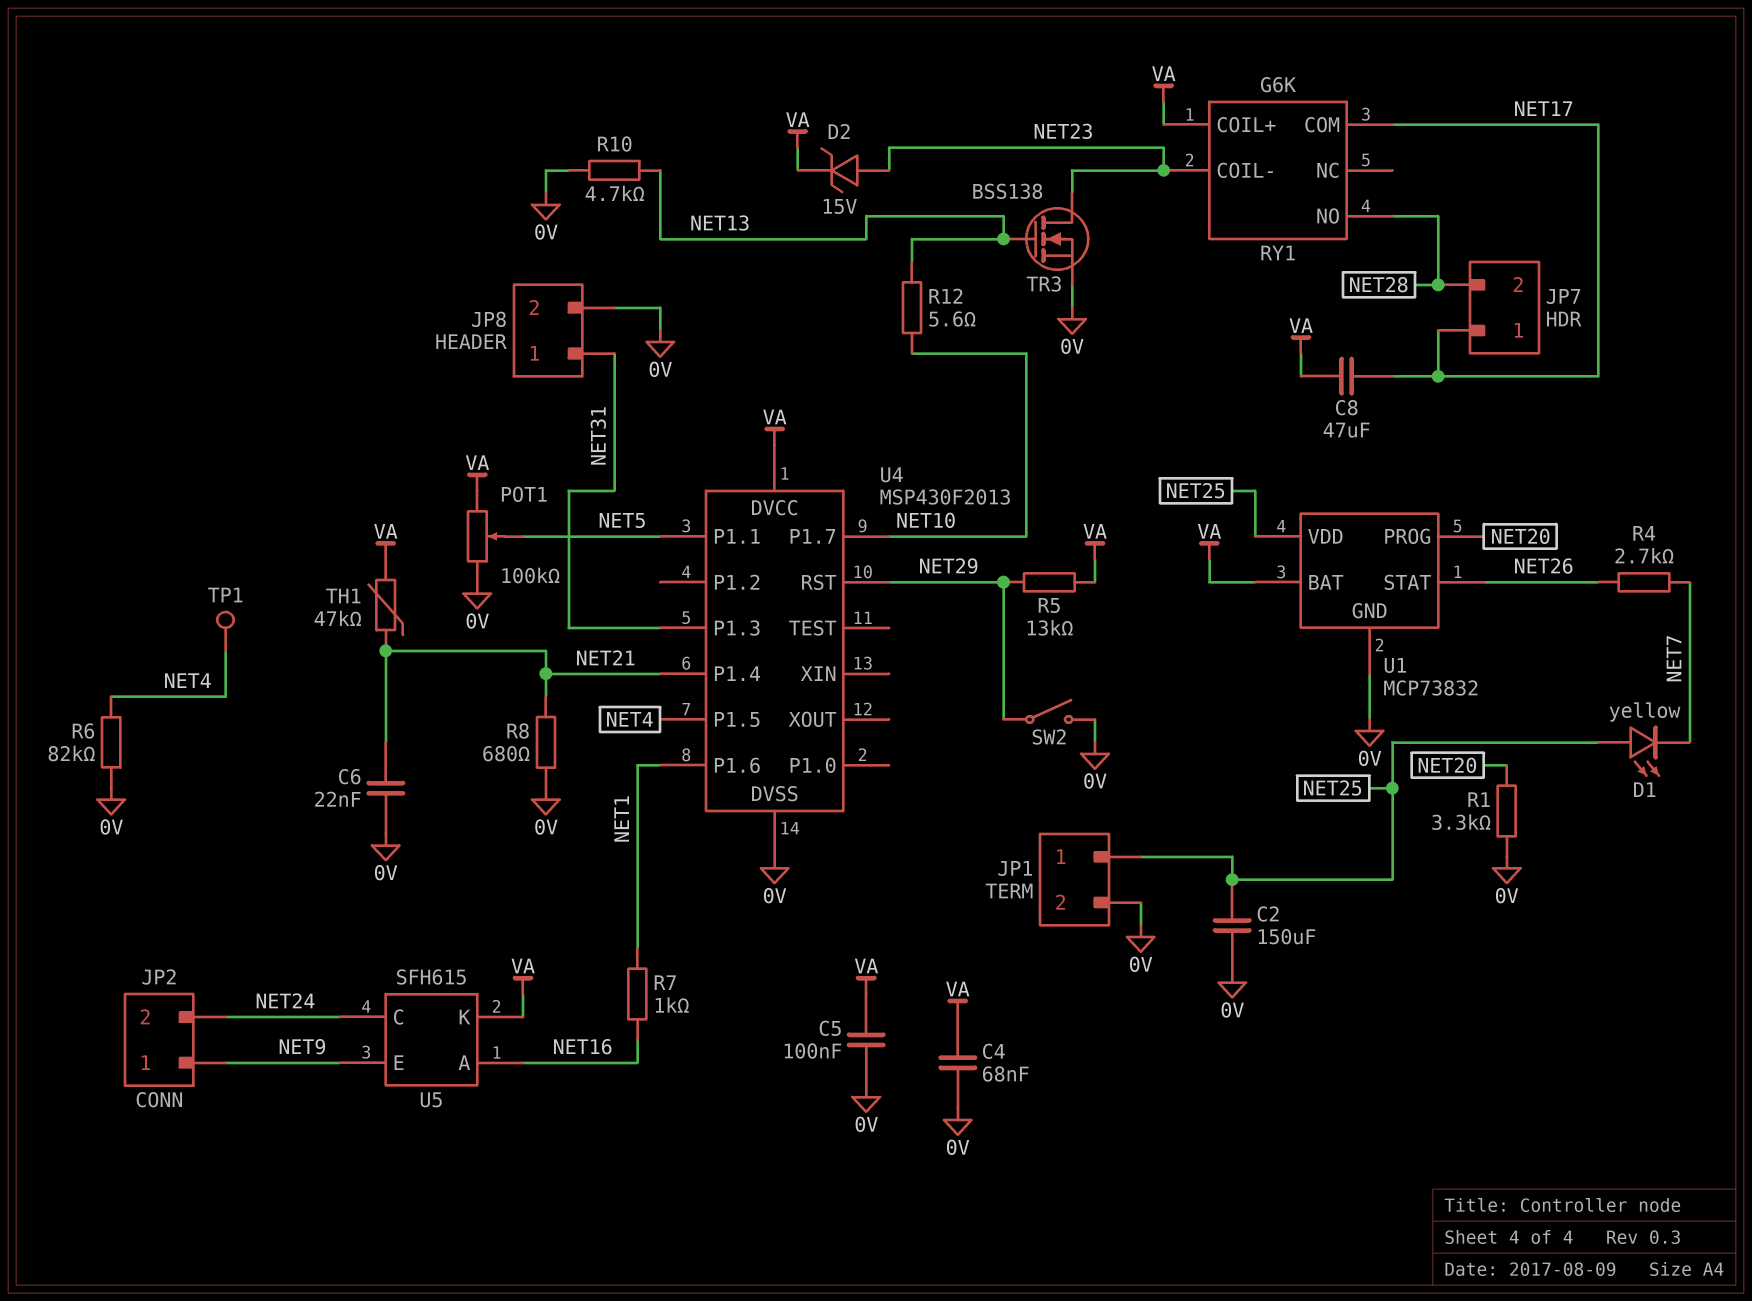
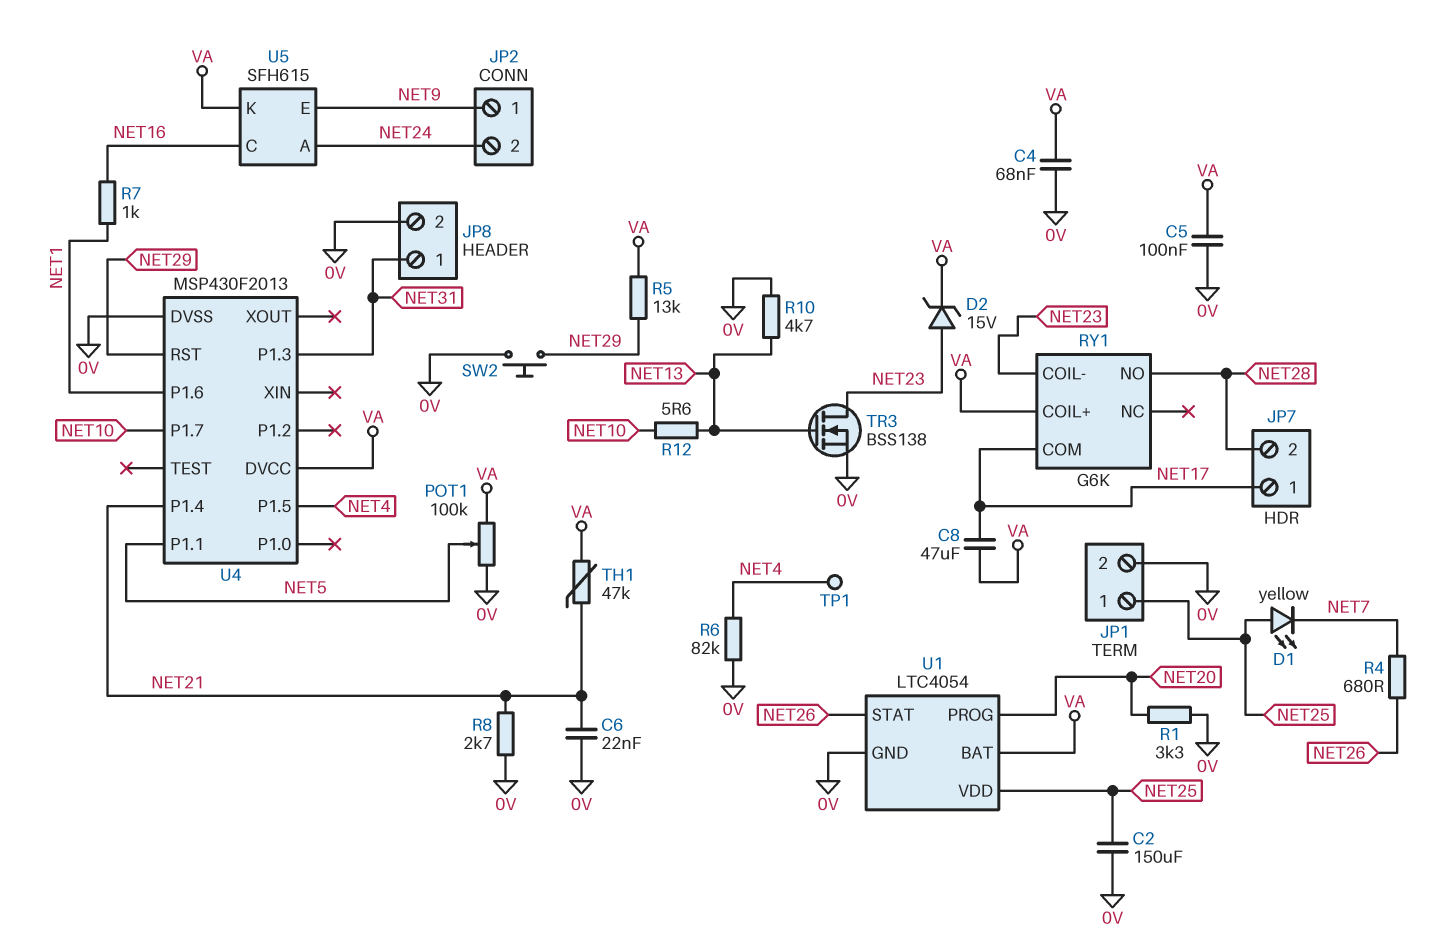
R4: 2.7k (NET7, NET26) -> 680 (NET7, NET26)
R8: 680 (0V, NET21) -> 2.7k (0V, NET21)
SW2: switch (0V, NET29) -> button (0V, NET29)
U1: MCP73832 -> LTC4054
U5 pin A: NET16 -> NET24
U5 pin C: NET24 -> NET16

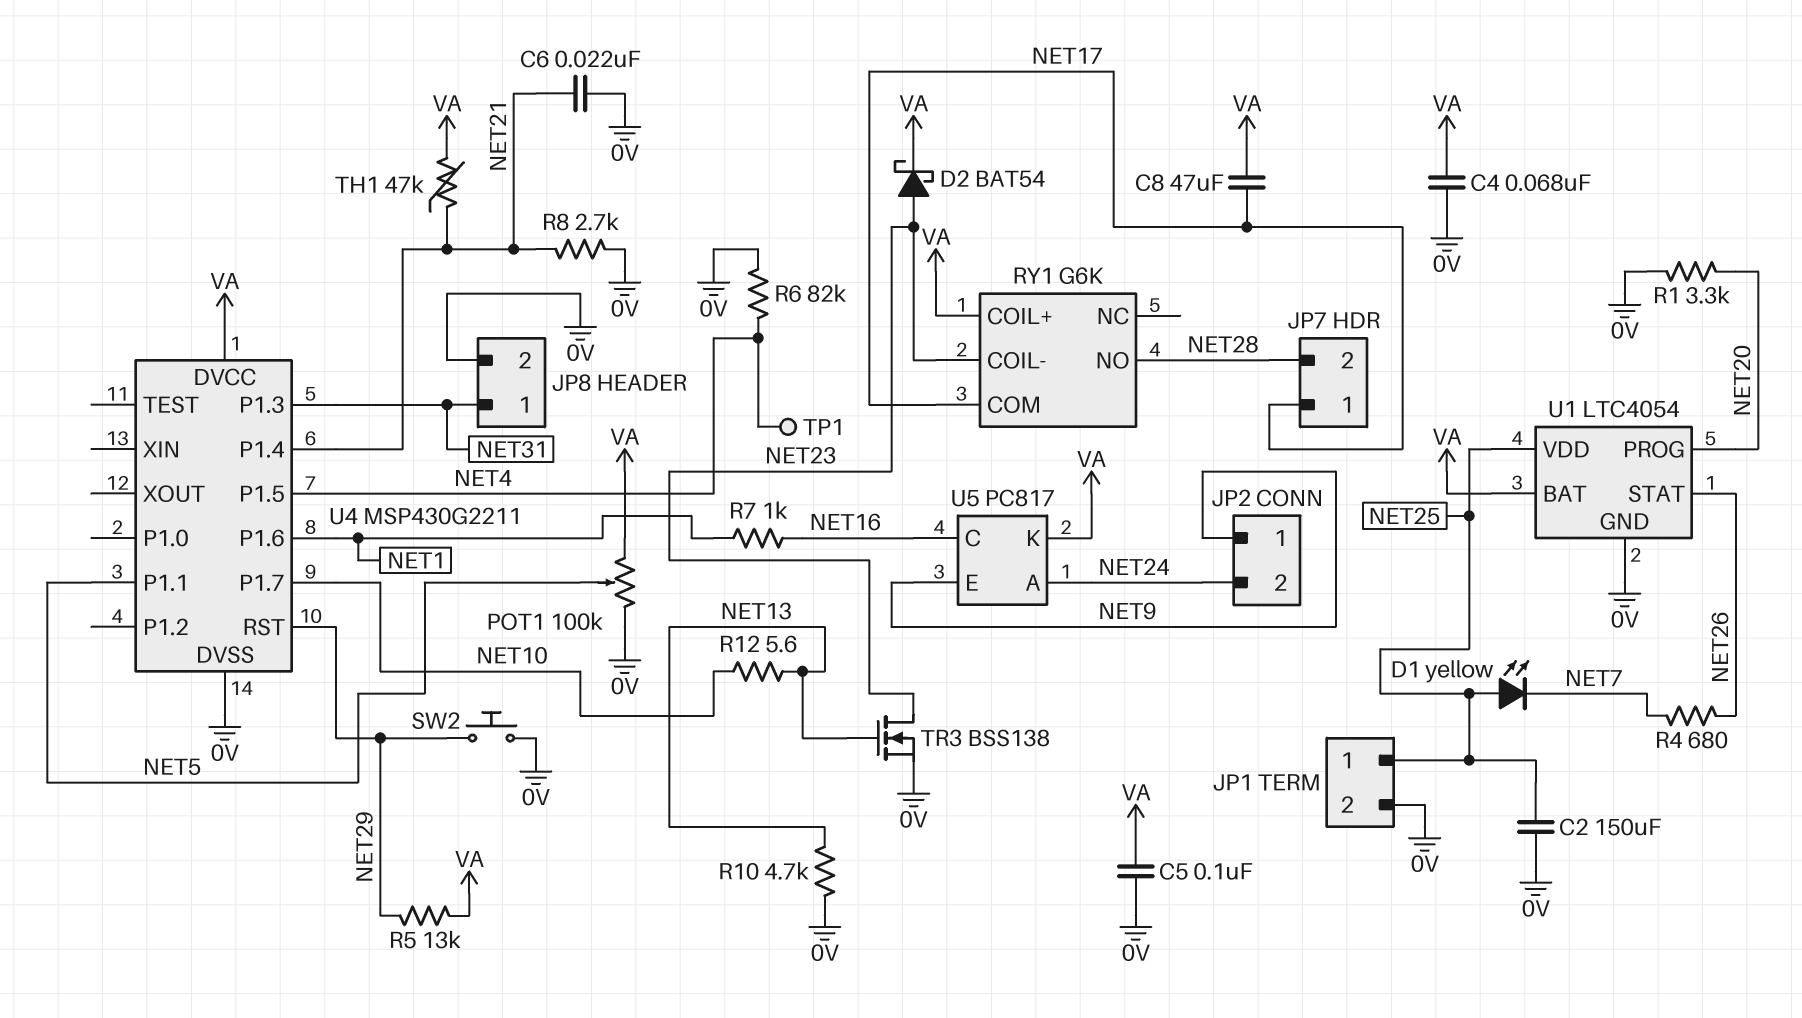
D2: zener 15V (A NET23, K VA) -> schottky BAT54 (A NET23, K VA)
U4: MSP430F2013 -> MSP430G2211
U5: SFH615 -> PC817

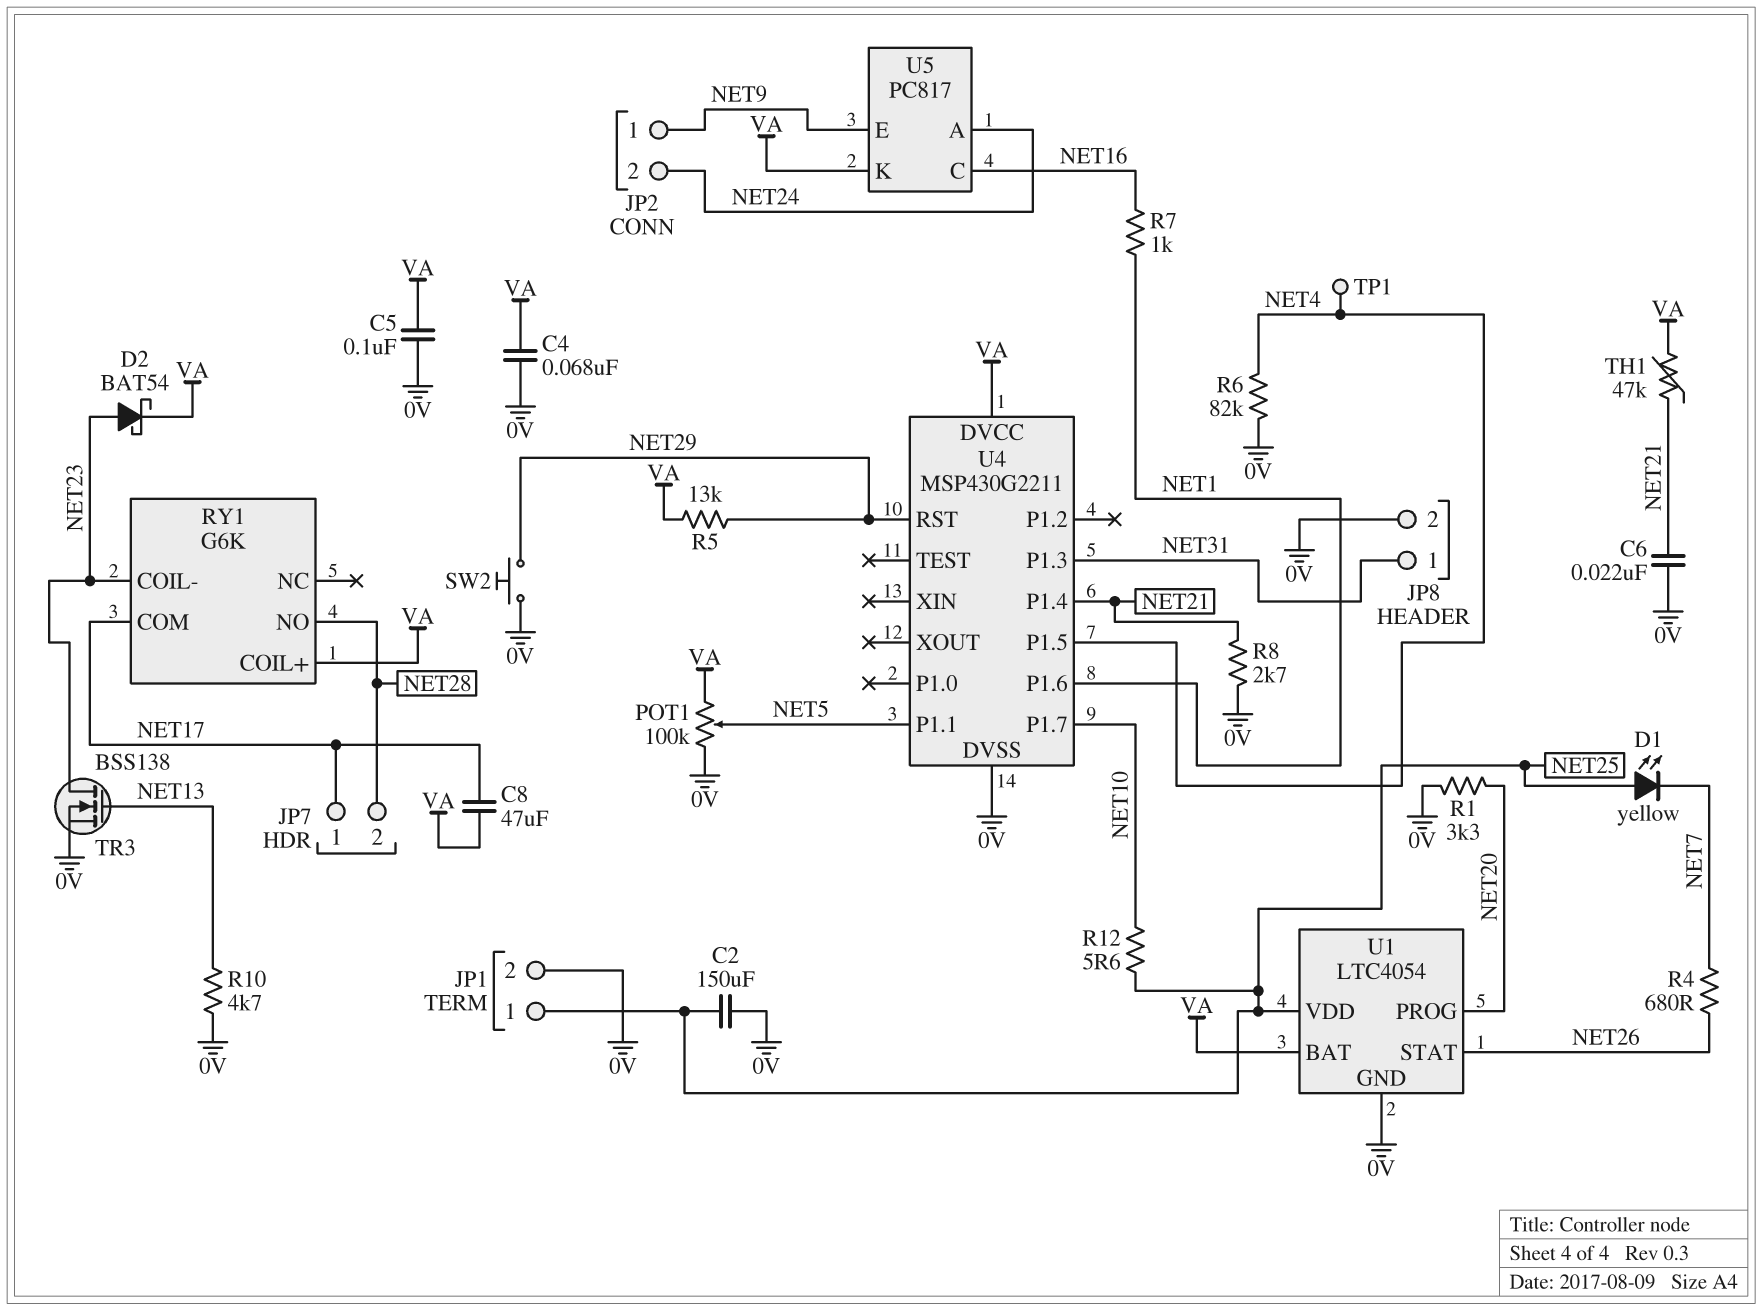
R12: 5.6 (NET10, NET13) -> 5.6 (NET10, NET25)

